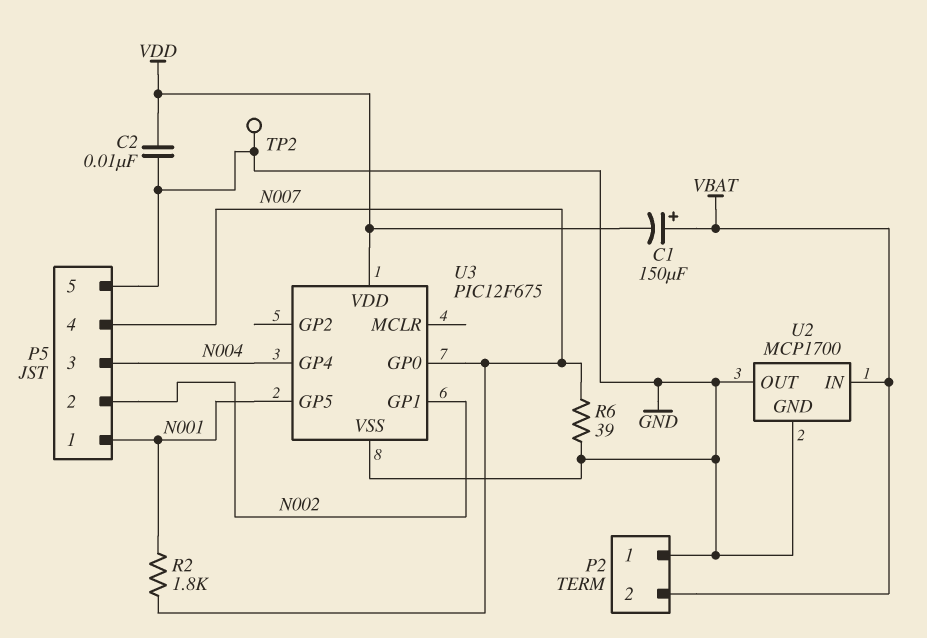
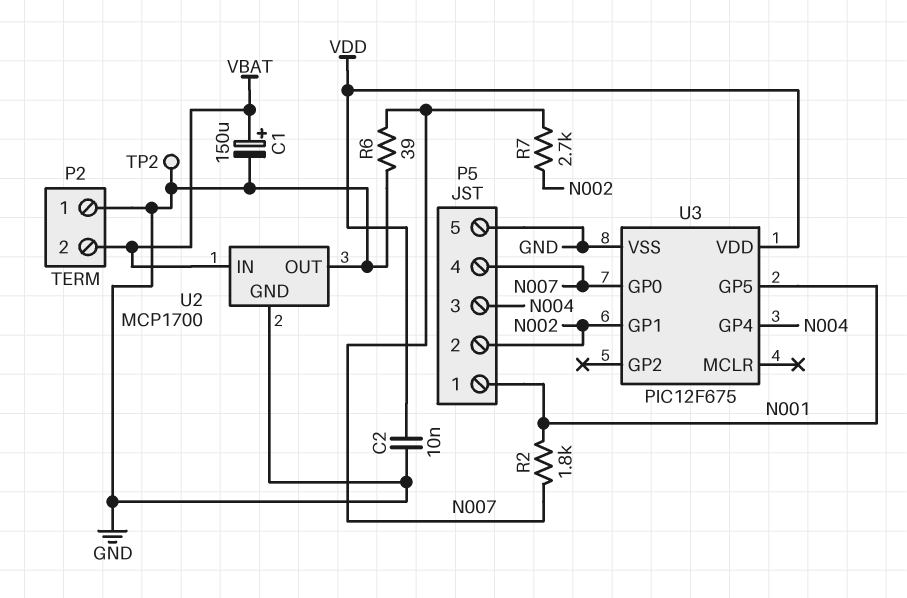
C1: 150uF (plus VBAT, minus VDD) -> 150uF (plus VBAT, minus GND)
R7: none -> 2.7k (N002, N007)

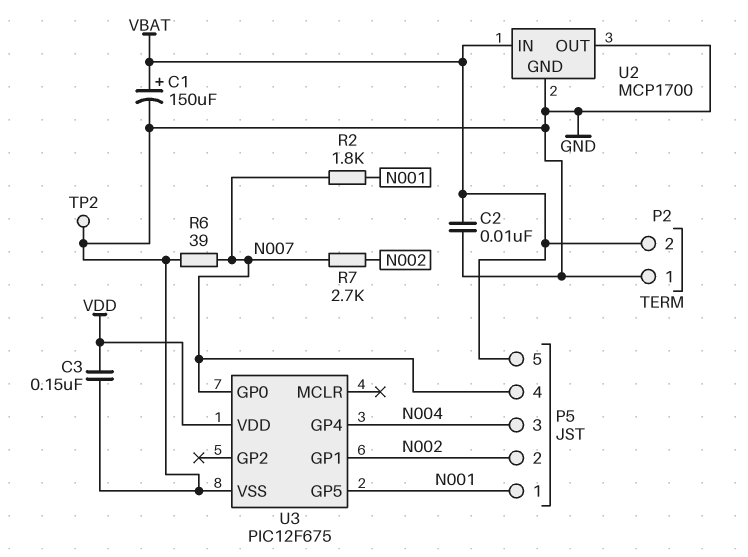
C2: 10nF (GND, VDD) -> 10nF (GND, VBAT)
C3: none -> 150nF (GND, VDD)
P5 pin 5: GND -> VBAT

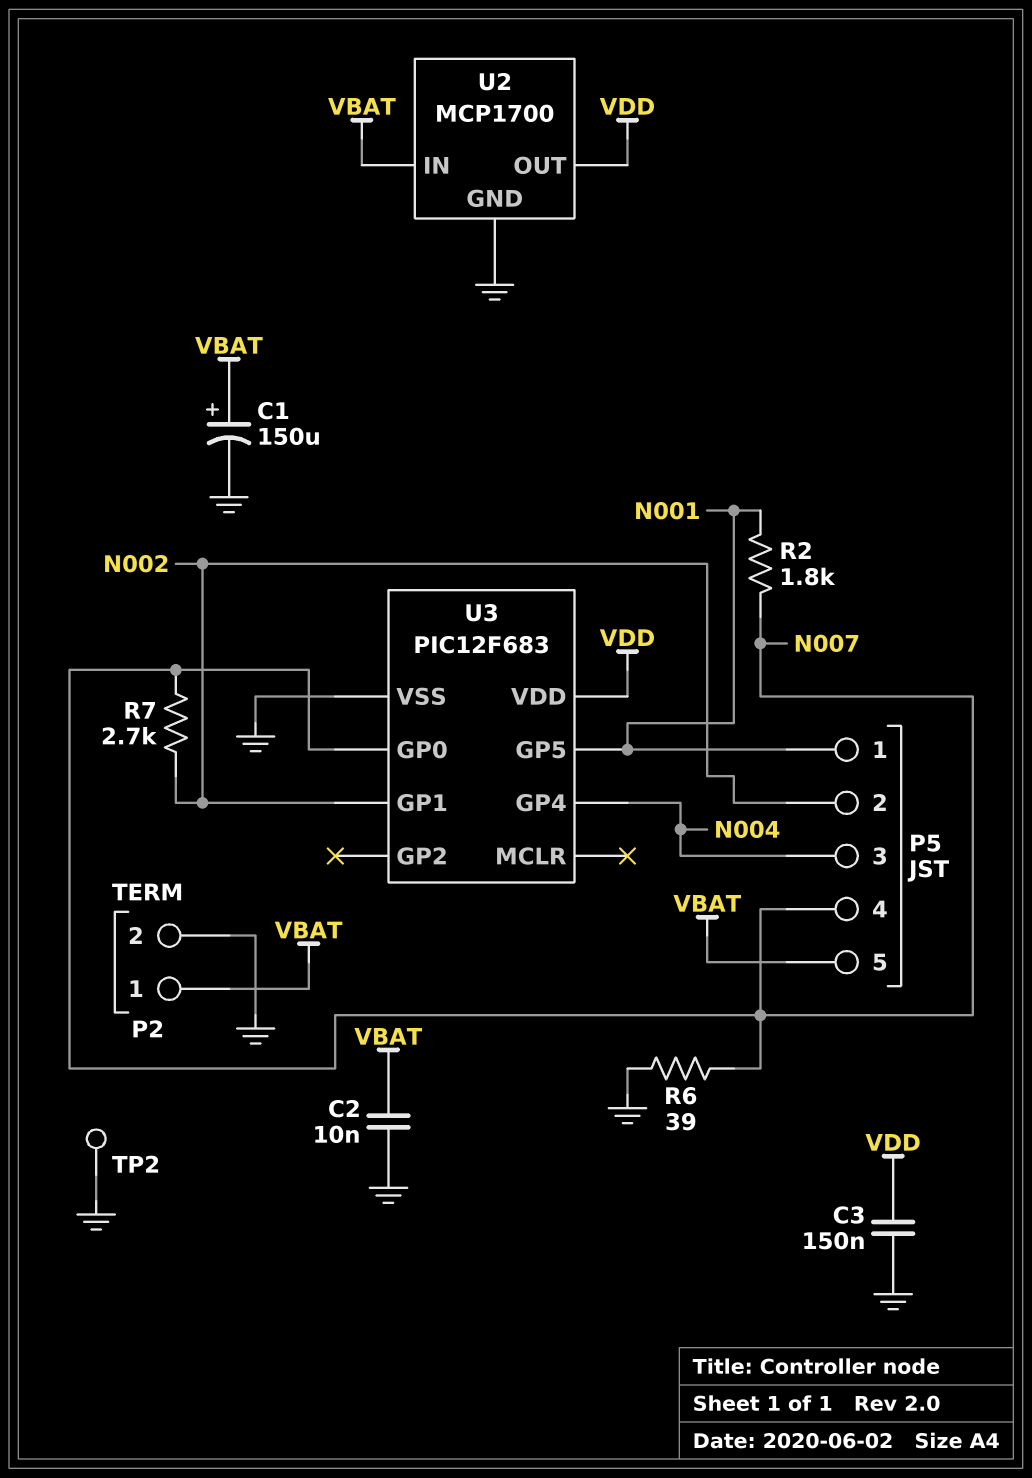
P2 pin 1: GND -> VBAT
P2 pin 2: VBAT -> GND
U2 pin OUT: GND -> VDD
U3: PIC12F675 -> PIC12F683

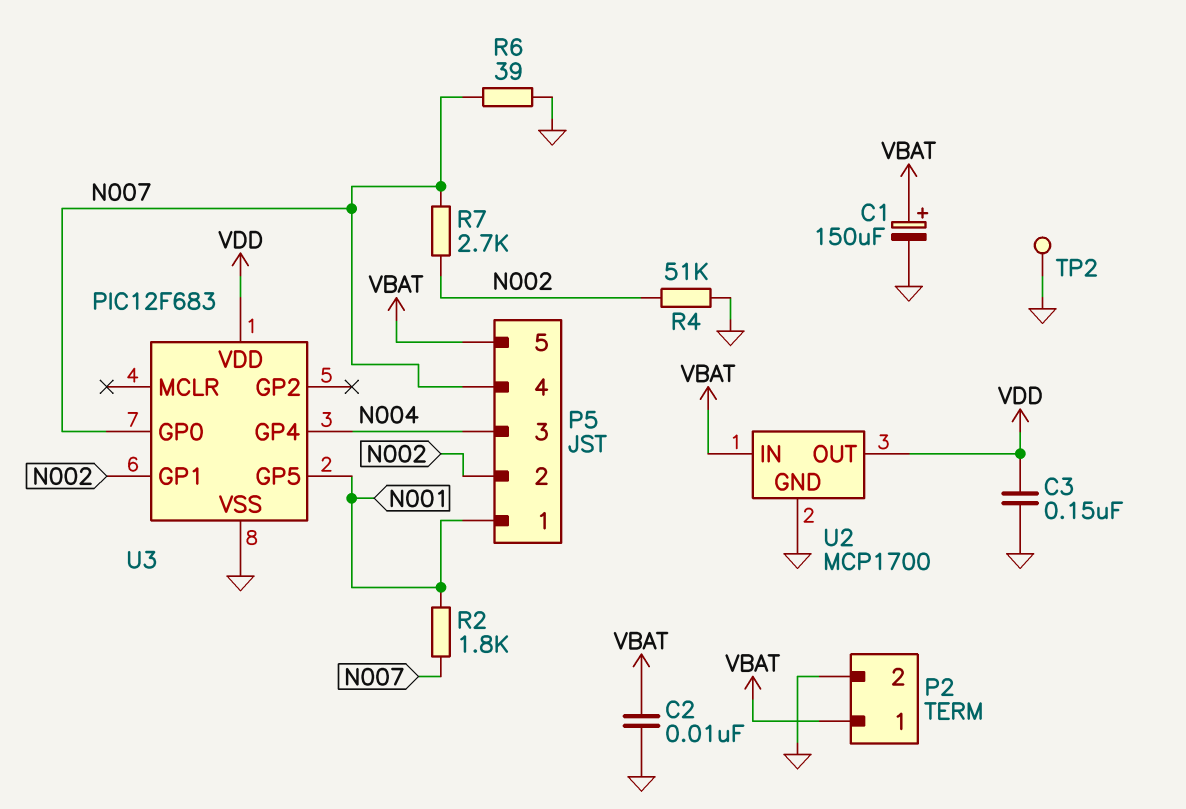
R4: none -> 51k (GND, N002)

